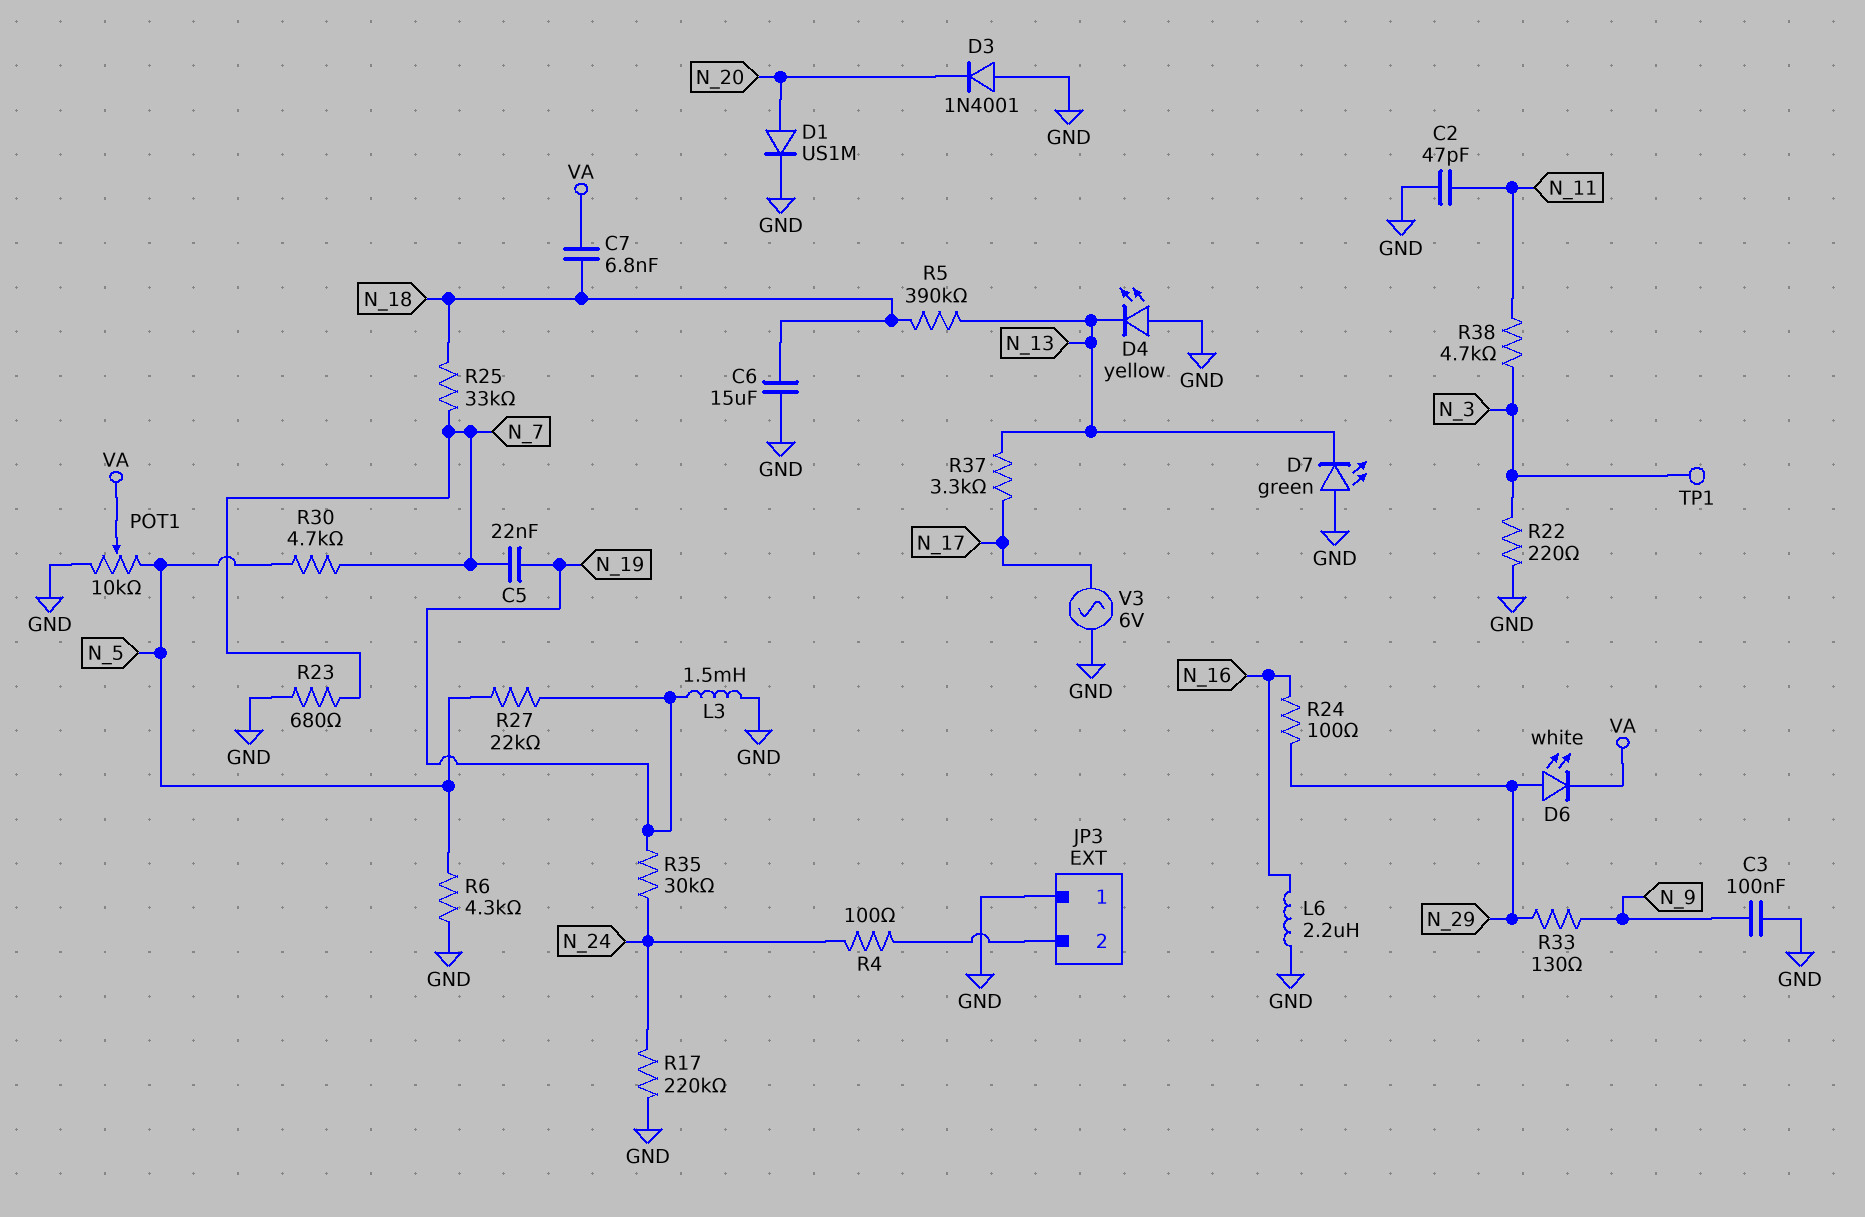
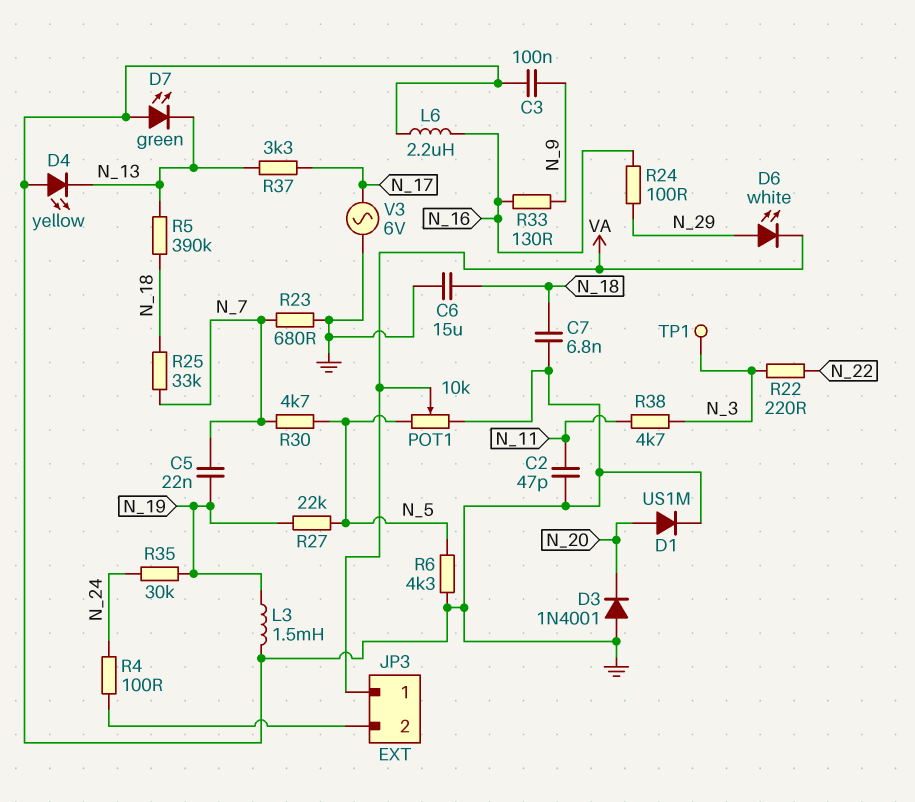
C7: 6.8nF (N_18, VA) -> 6.8nF (GND, N_18)
JP3 pin 1: GND -> VA
R17: 220k (GND, N_24) -> none
R22: 220 (GND, N_3) -> 220 (N_3, N_22)
R33: 130 (N_9, N_29) -> 130 (N_9, N_16)

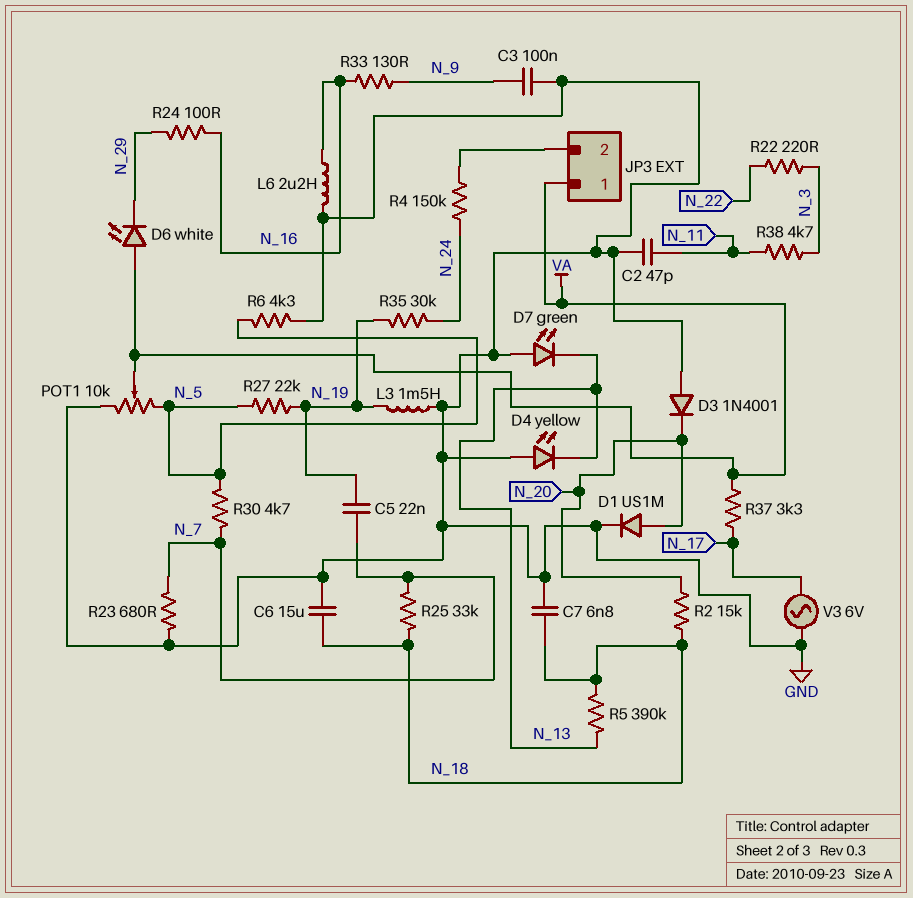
D6: LED white (A N_29, K VA) -> LED white (A VA, K N_29)
R2: none -> 15k (N_18, N_20)
R4: 100 (JP3/2, N_24) -> 150k (JP3/2, N_24)
R37: 3.3k (N_13, N_17) -> 3.3k (N_17, VA)
TP1: test point (N_3) -> none

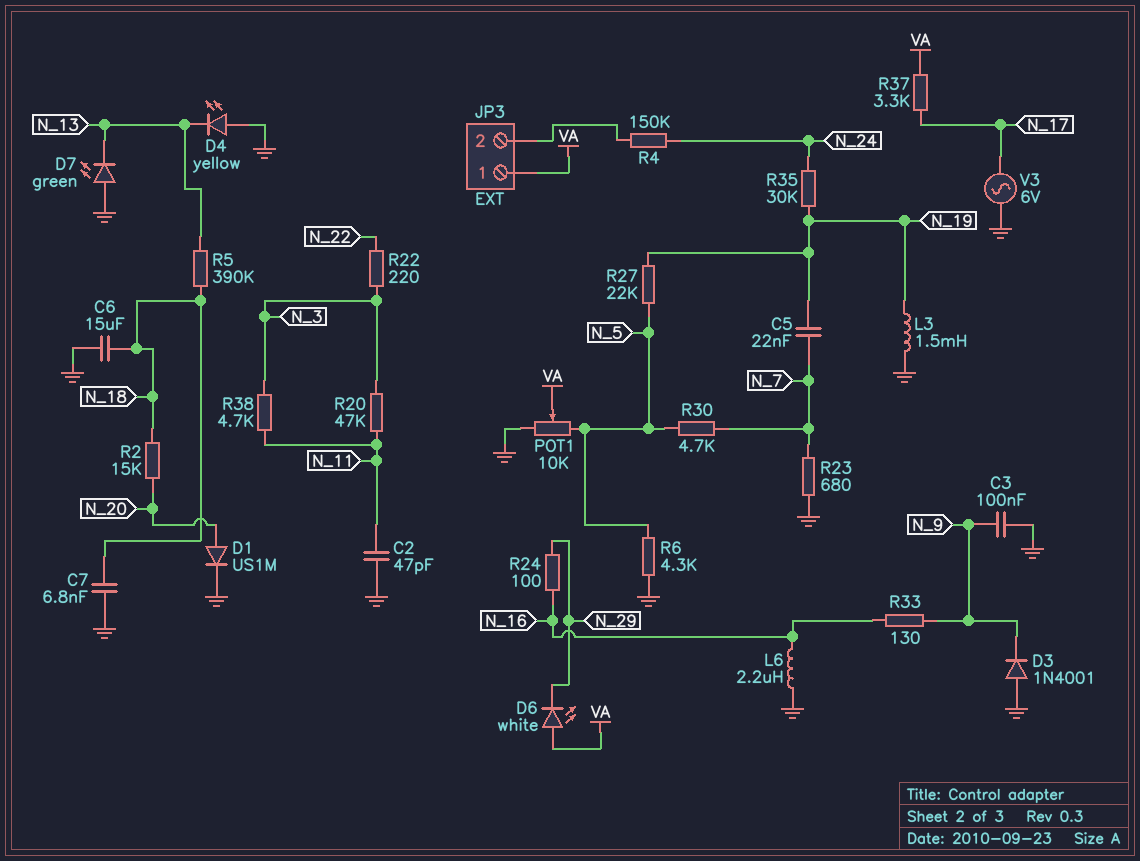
D3: diode 1N4001 (A GND, K N_20) -> diode 1N4001 (A GND, K N_9)
R20: none -> 47k (N_3, N_11)
R25: 33k (N_7, N_18) -> none

